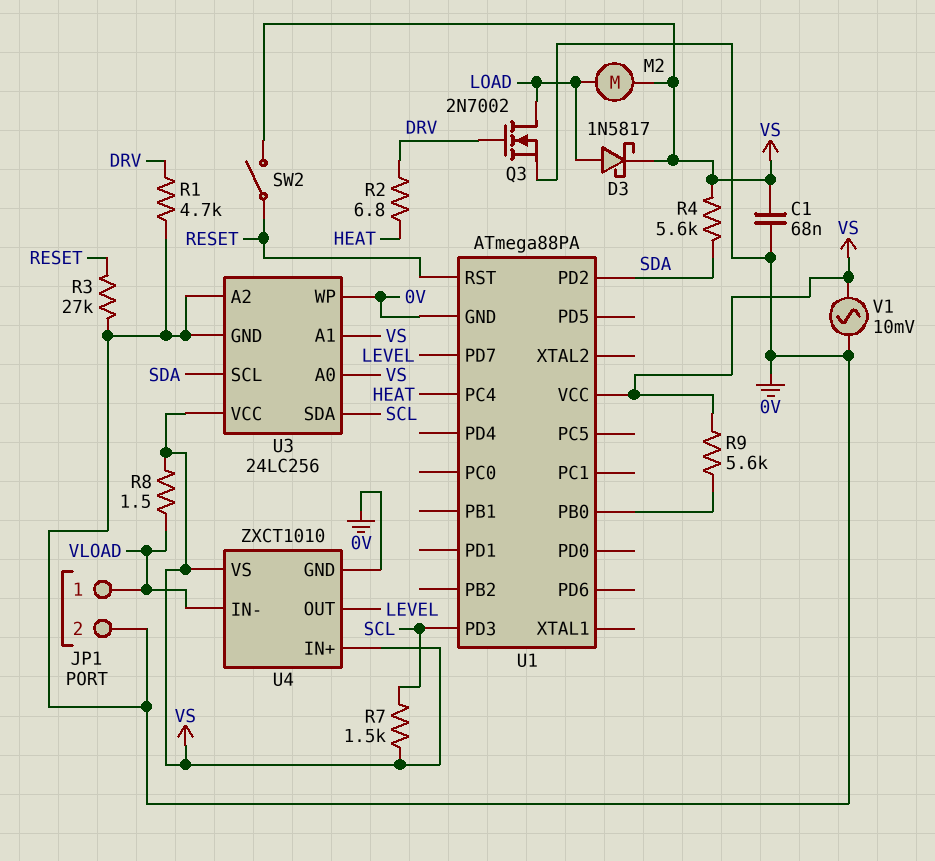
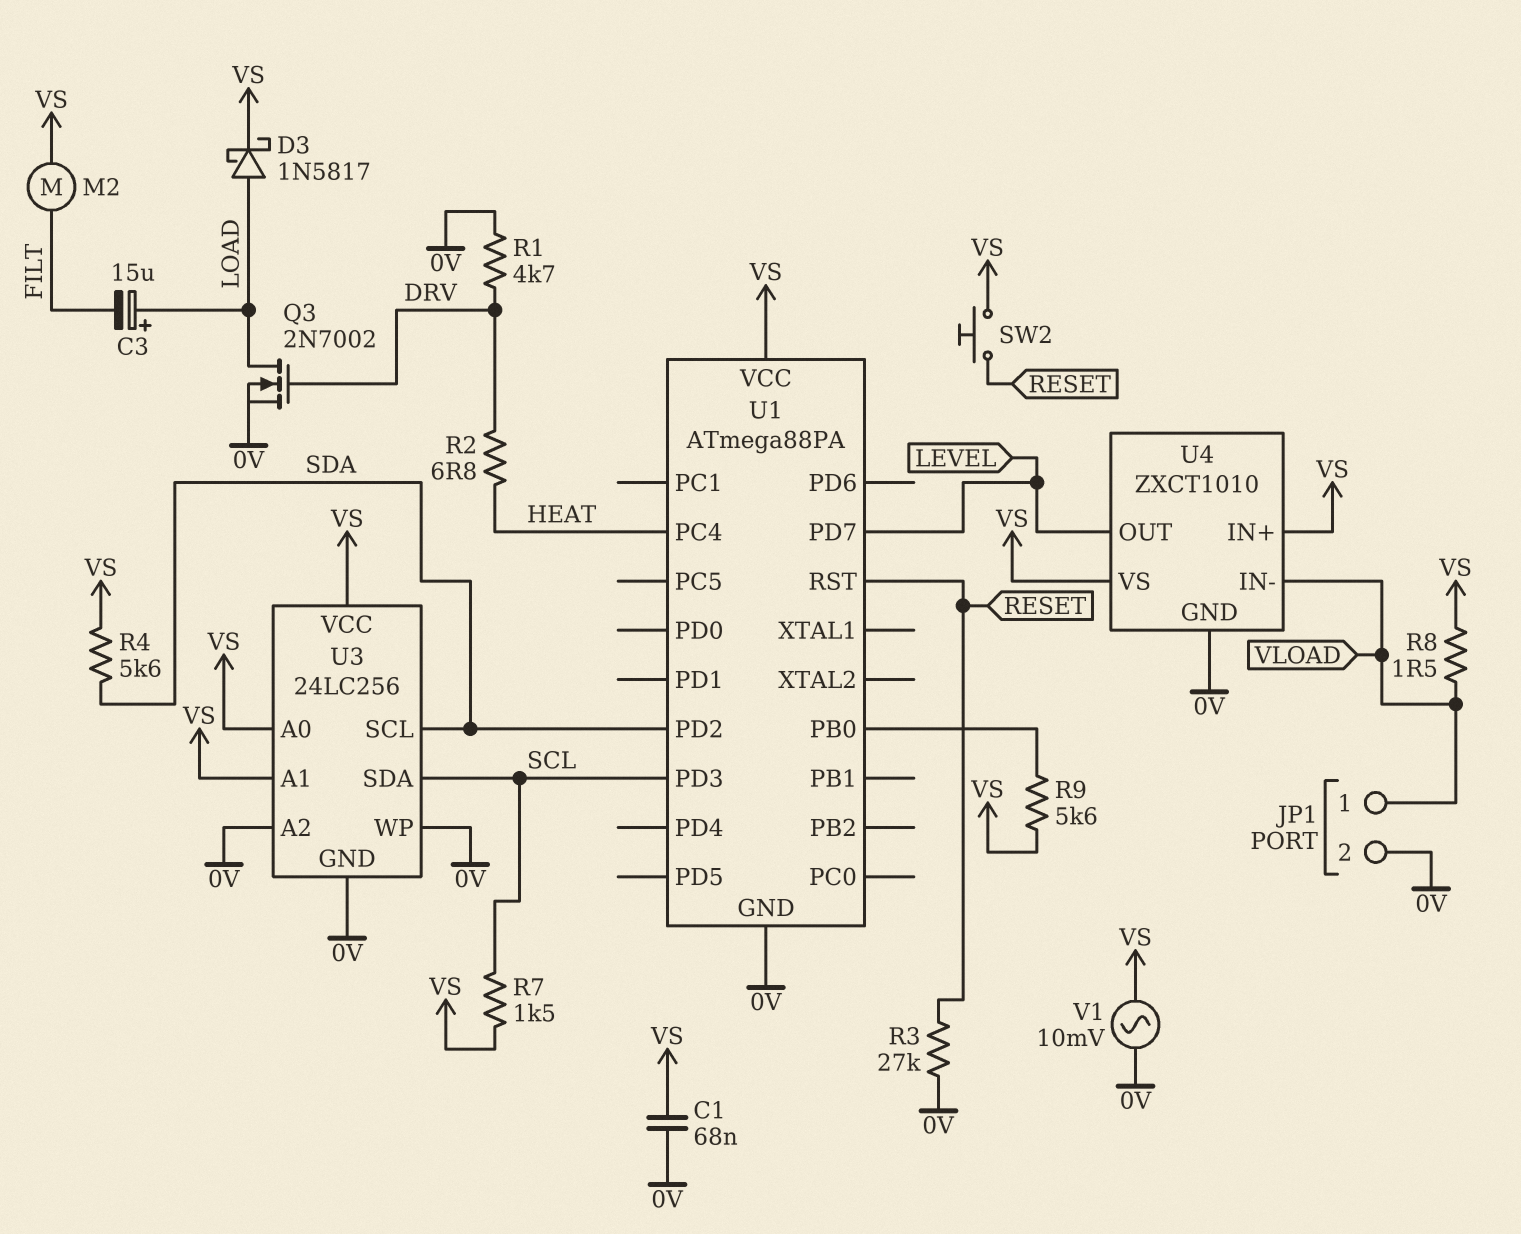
C3: none -> 15uF (plus LOAD, minus FILT)
M2: motor (LOAD, VS) -> motor (FILT, VS)
SW2: switch (RESET, VS) -> button (RESET, VS)

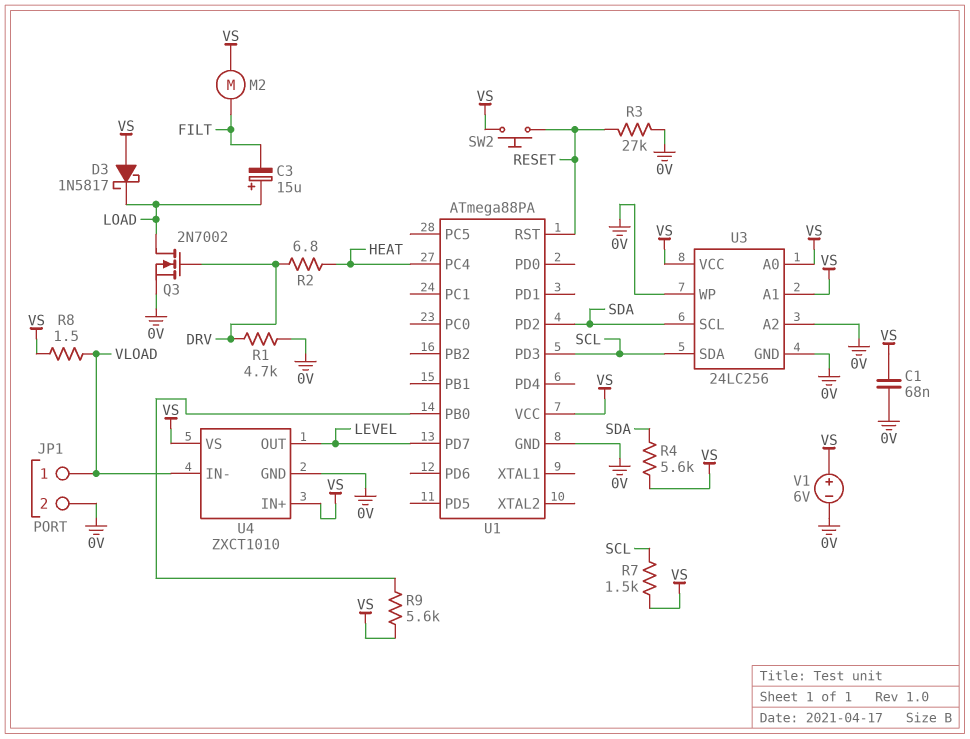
D3: schottky 1N5817 (A LOAD, K VS) -> schottky 1N5817 (A VS, K LOAD)
V1: AC 10mV (0V, VS) -> 6V (plus VS, minus 0V)

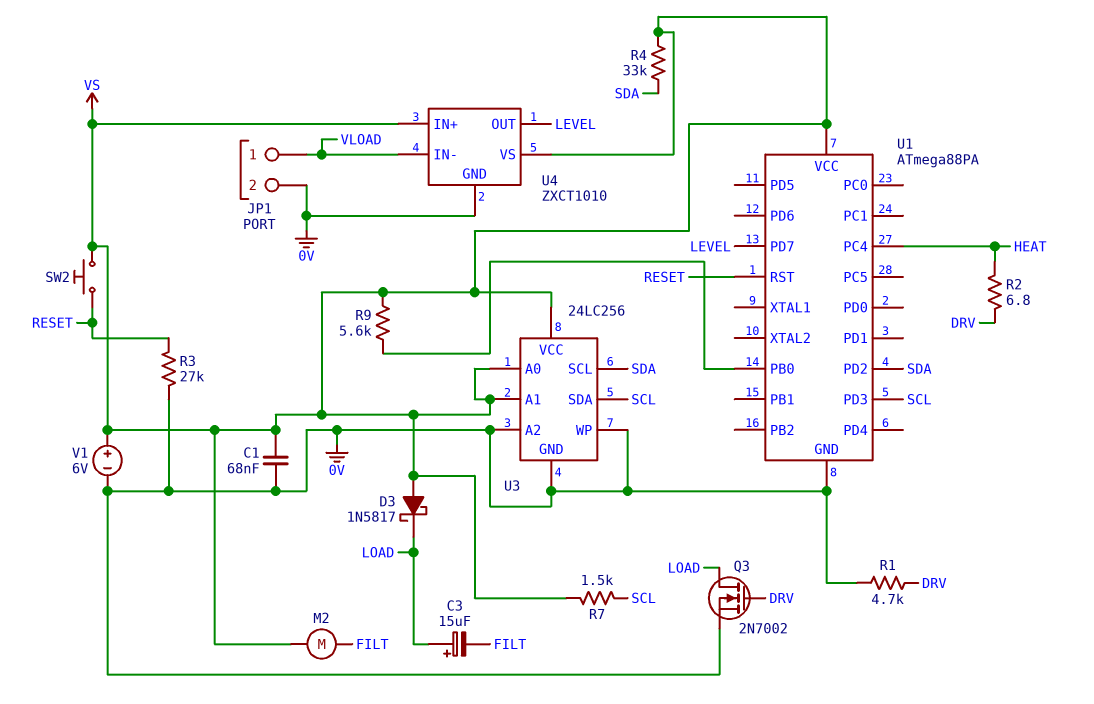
R4: 5.6k (SDA, VS) -> 33k (SDA, VS)
R8: 1.5 (VLOAD, VS) -> none

